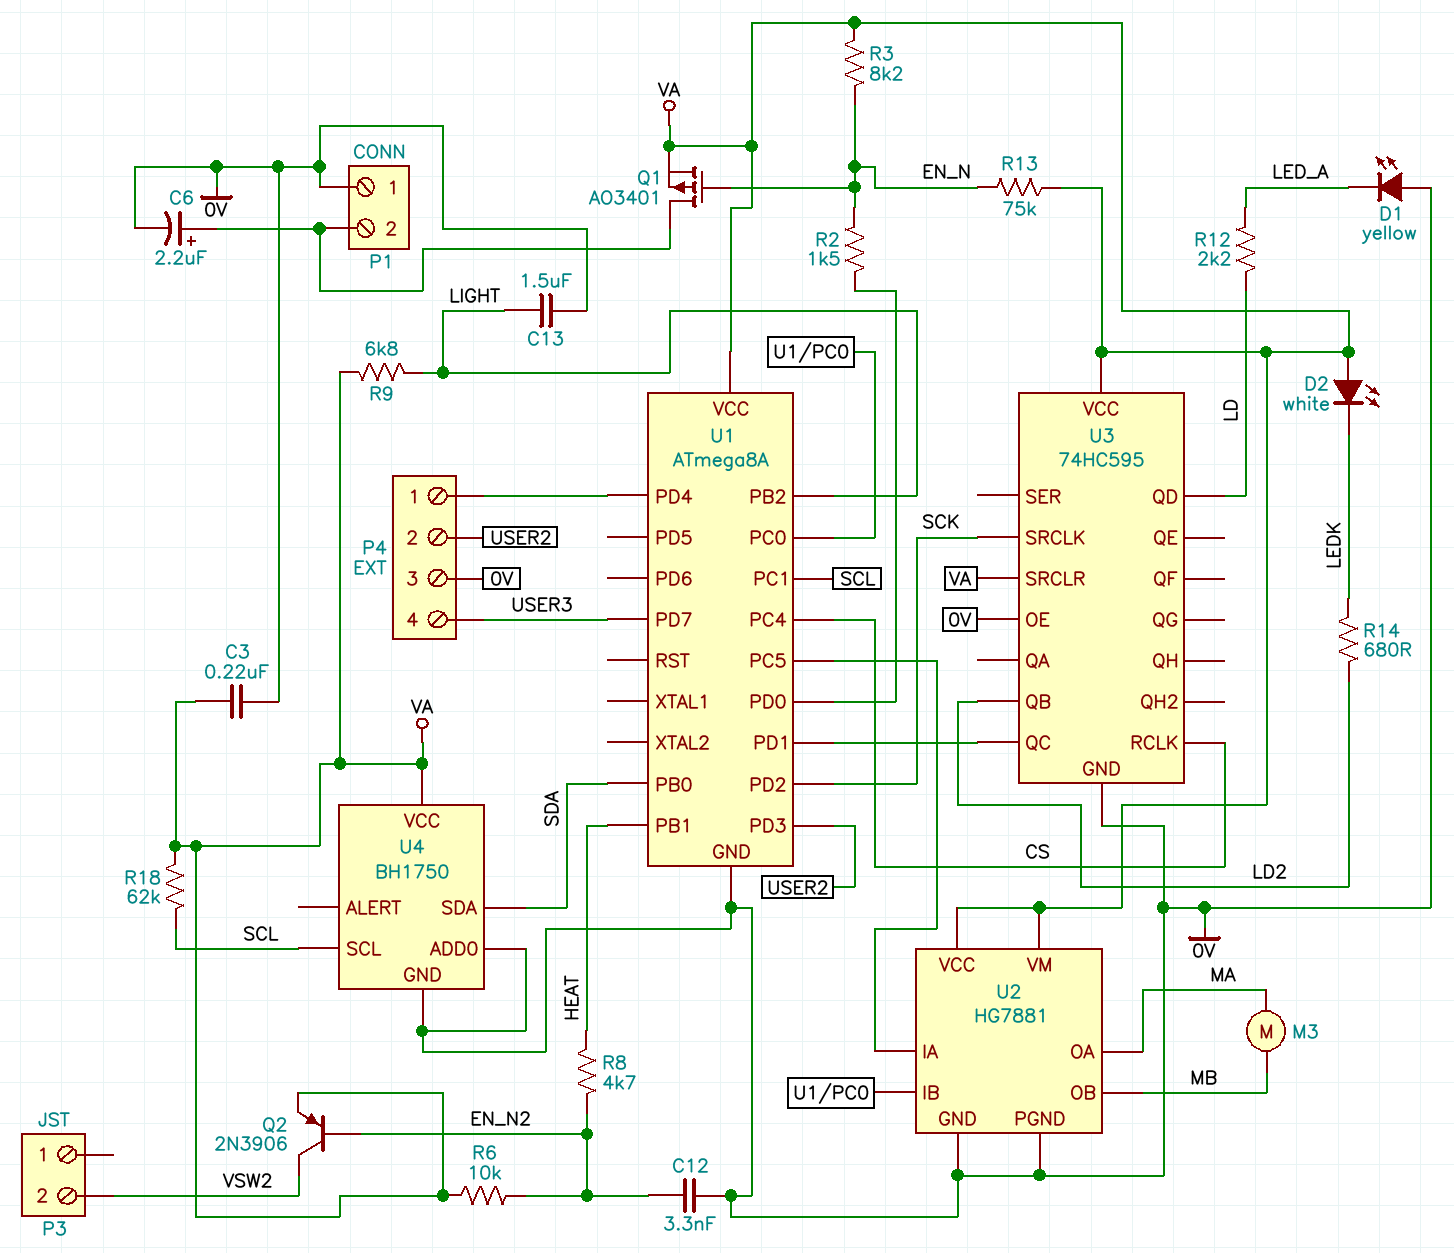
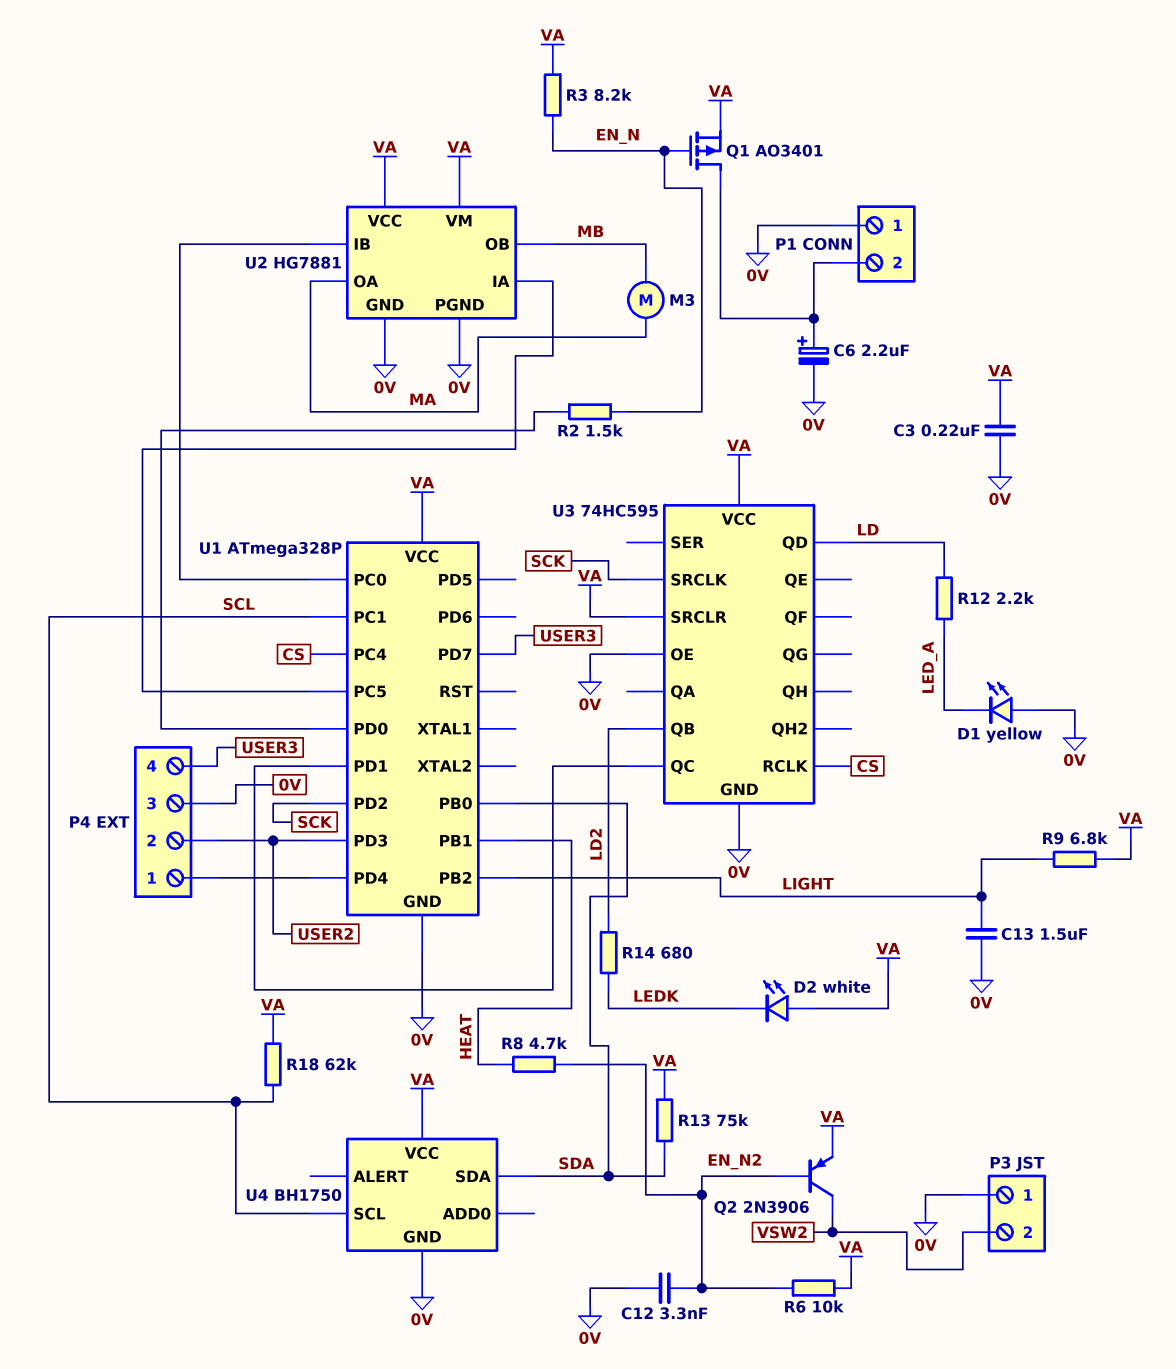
P3 pin 1: none -> 0V
R13: 75k (EN_N, VA) -> 75k (SDA, VA)
U1: ATmega8A -> ATmega328P
U4 pin ADD0: 0V -> none

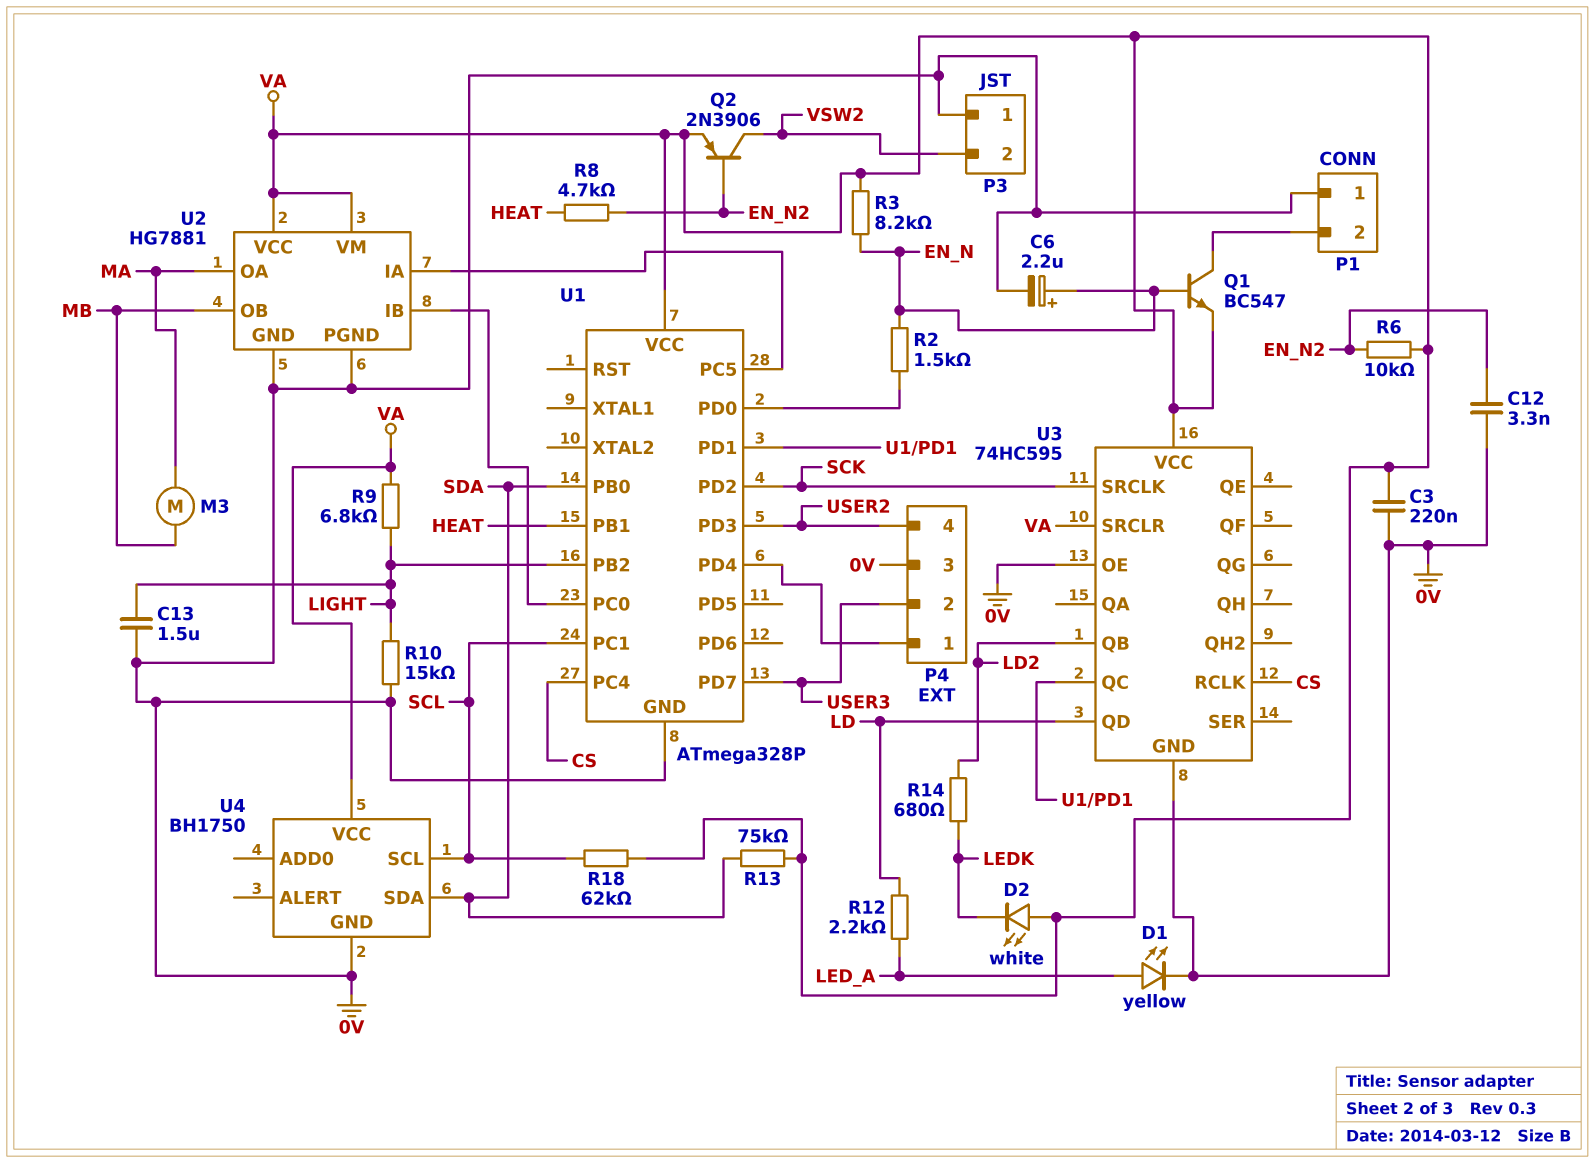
C6: 2.2uF (plus P1/2, minus 0V) -> 2.2uF (plus EN_N, minus 0V)
D1: LED yellow (A 0V, K LED_A) -> LED yellow (A LED_A, K 0V)
P4 pin 2: USER2 -> USER3
P4 pin 4: USER3 -> USER2
Q1: PMOS AO3401 (G EN_N, D P1/2, S VA) -> NPN BC547 (B EN_N, C P1/2, E VA)
R10: none -> 15k (0V, LIGHT)

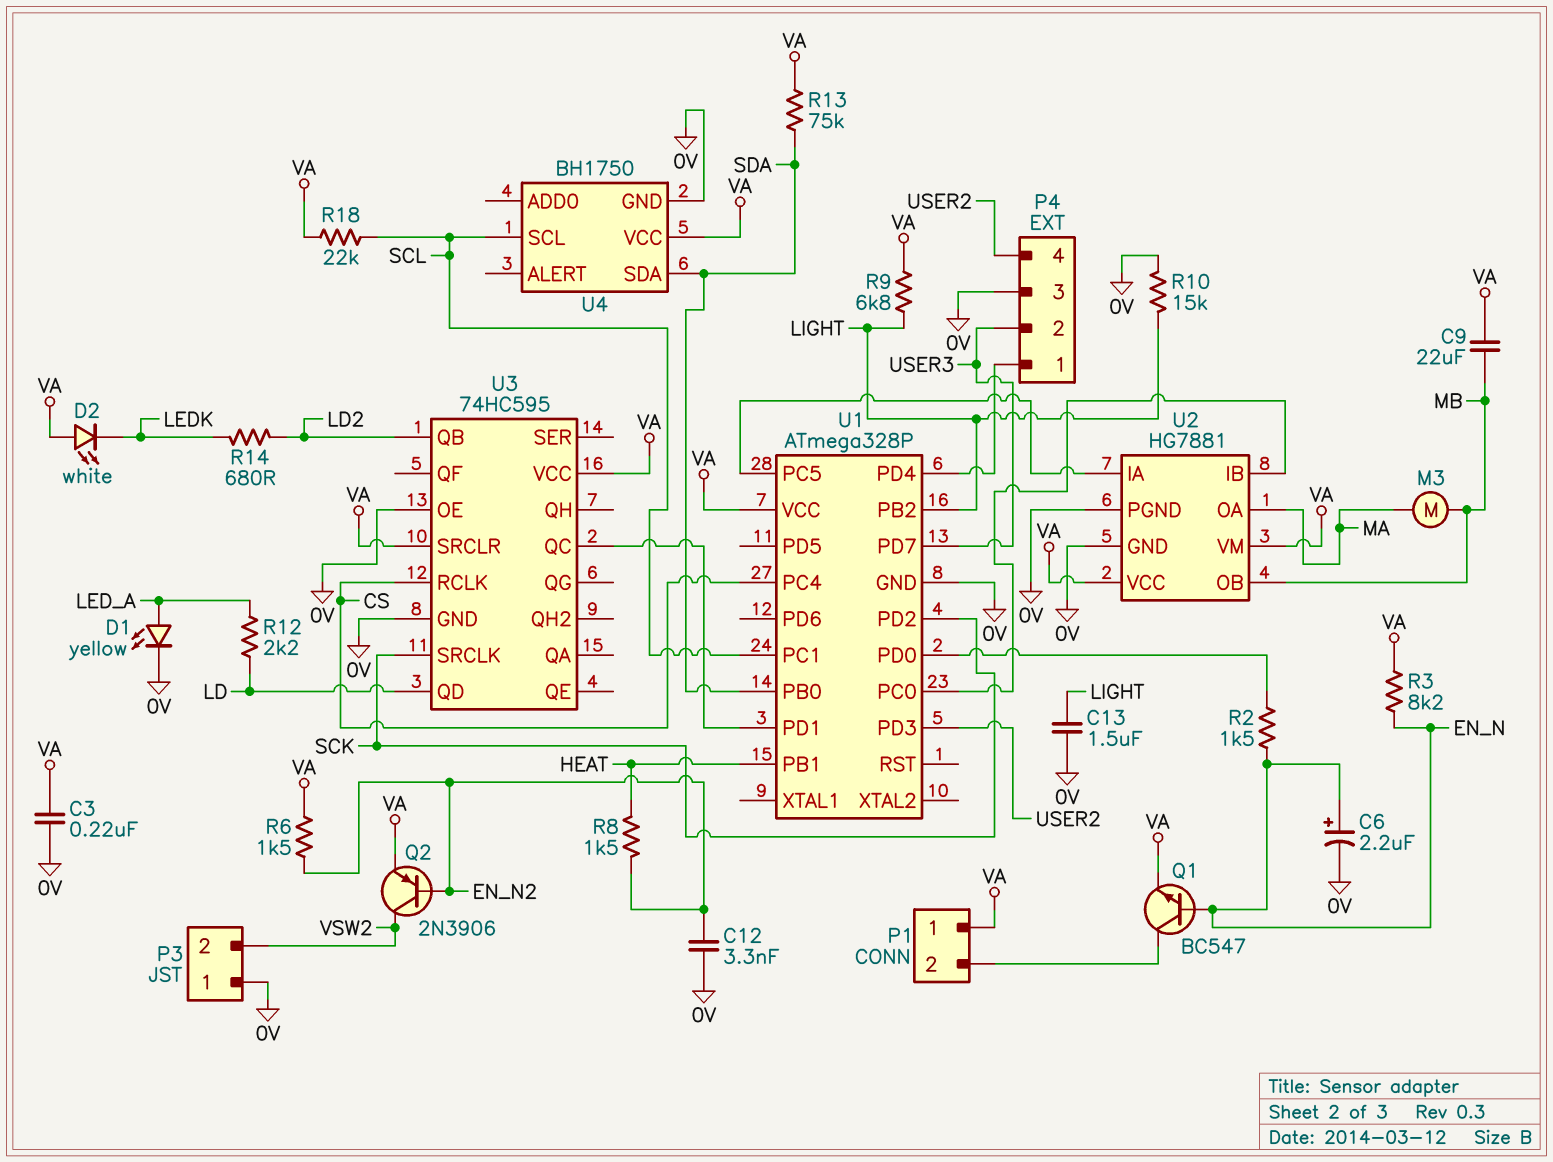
C9: none -> 22uF (MB, VA)
P1 pin 1: 0V -> VA
R6: 10k (EN_N2, VA) -> 1.5k (EN_N2, VA)
R8: 4.7k (EN_N2, HEAT) -> 1.5k (EN_N2, HEAT)
R18: 62k (SCL, VA) -> 22k (SCL, VA)

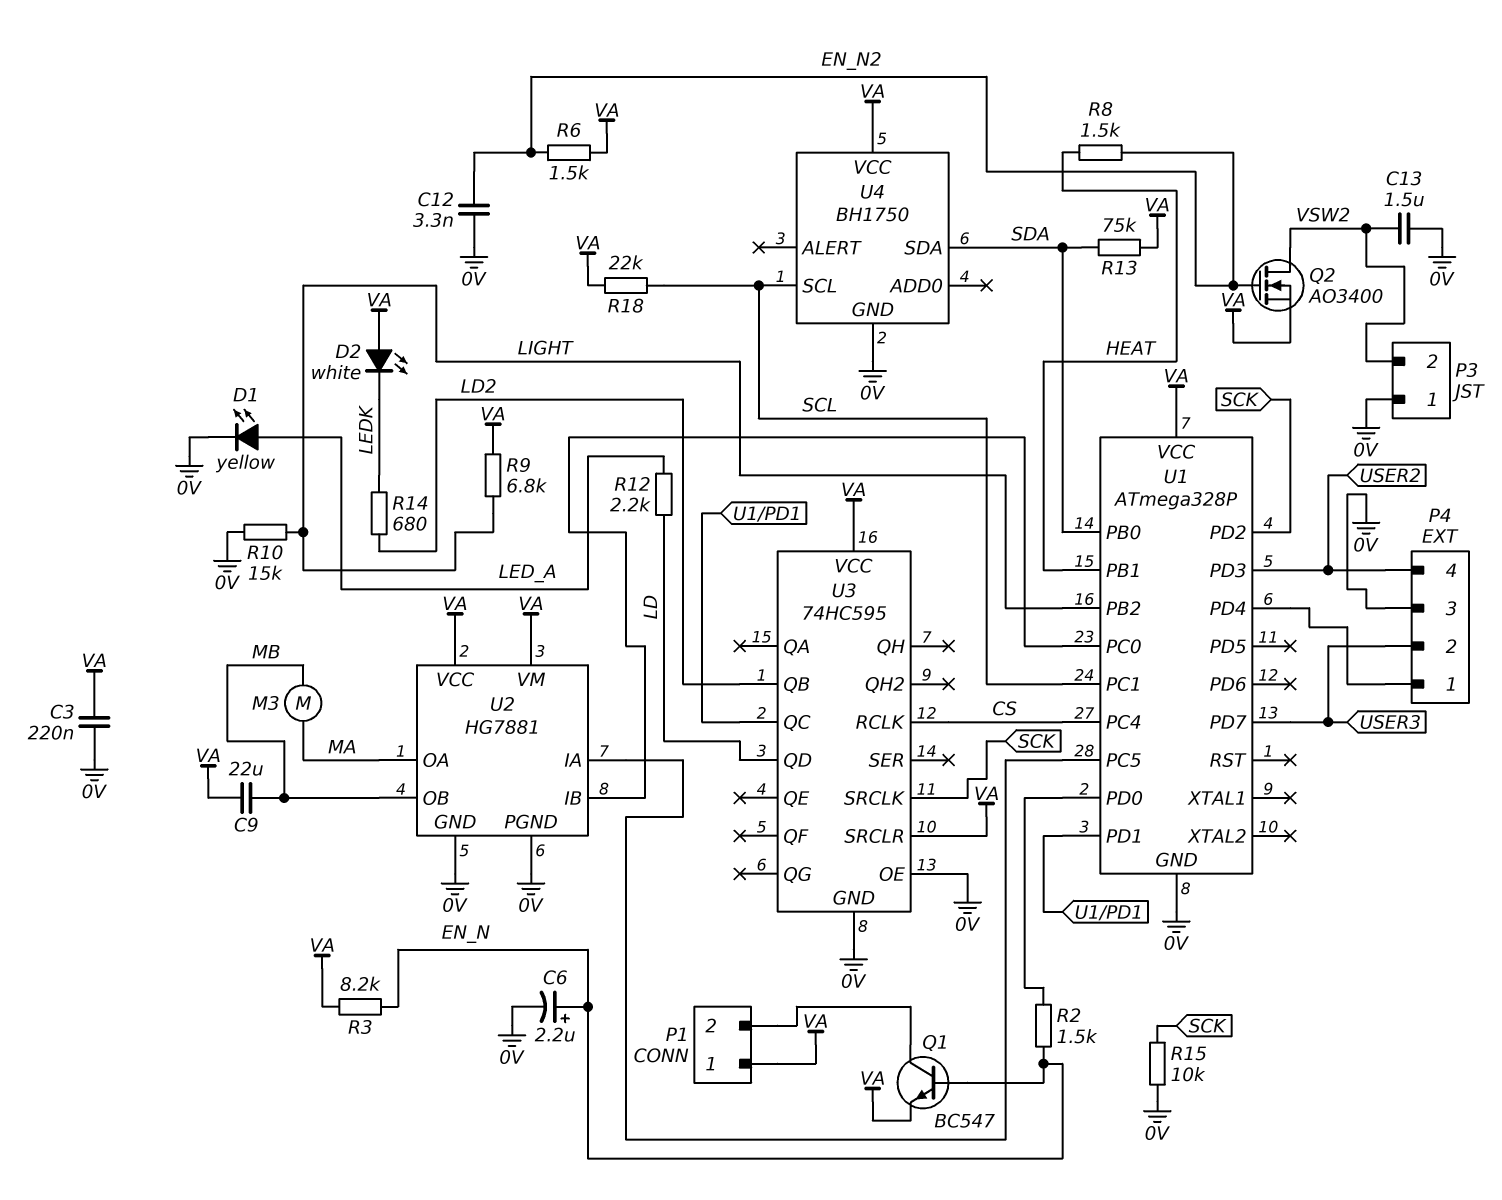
C13: 1.5uF (0V, LIGHT) -> 1.5uF (0V, VSW2)
Q2: PNP 2N3906 (B EN_N2, C VSW2, E VA) -> NMOS AO3400 (G EN_N2, D VSW2, S VA)
R15: none -> 10k (0V, SCK)

